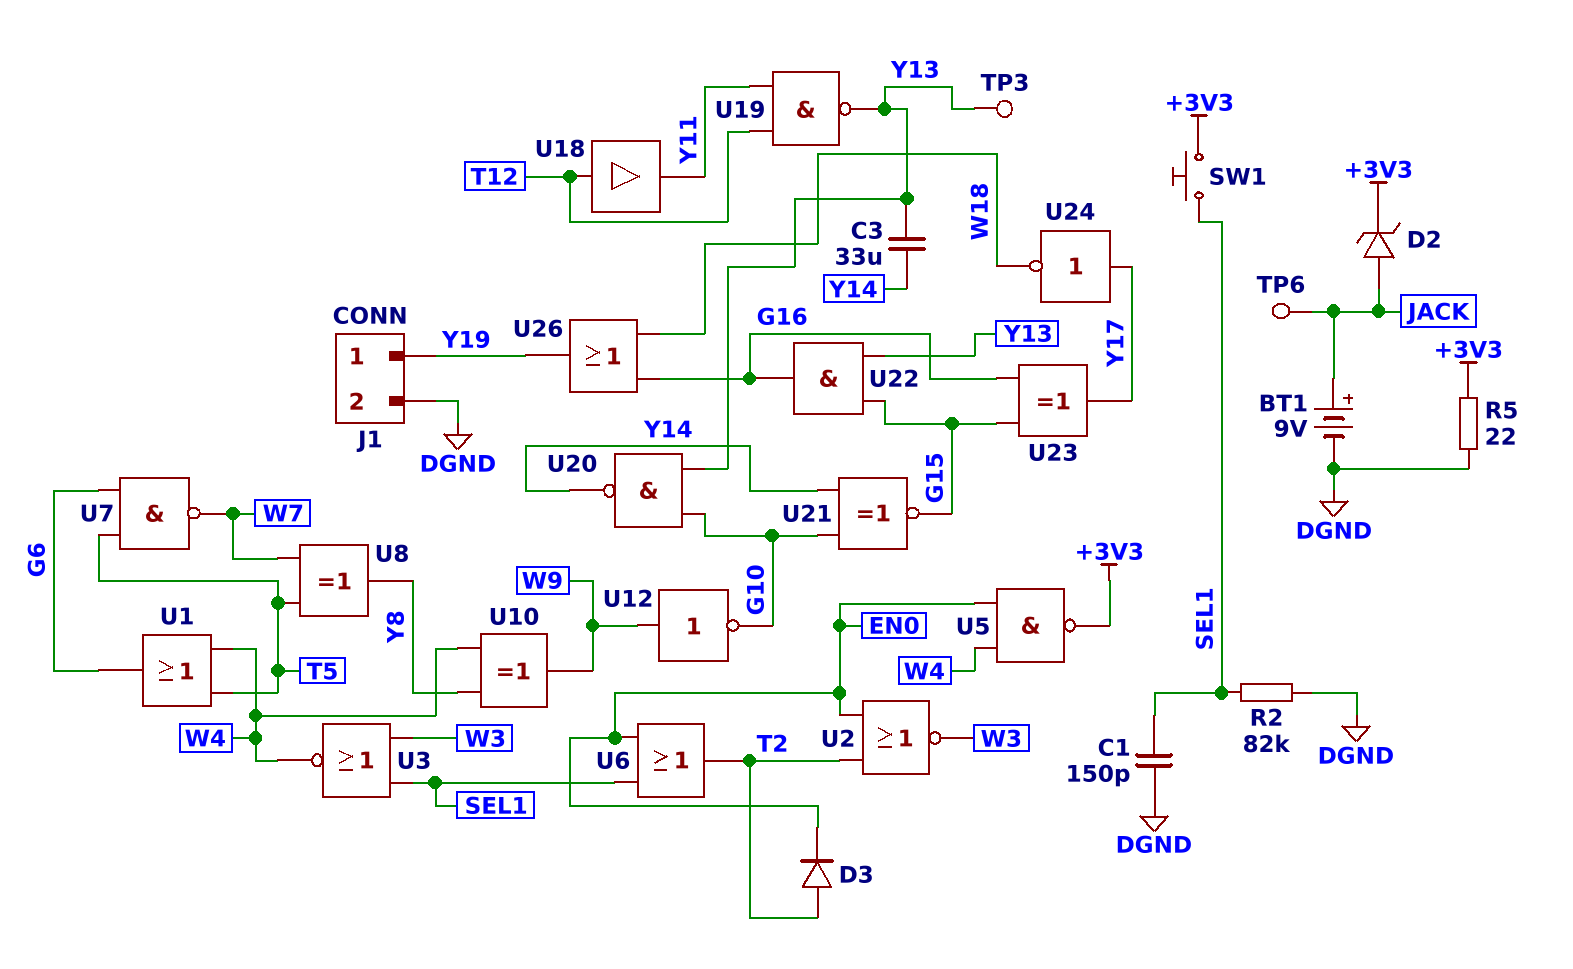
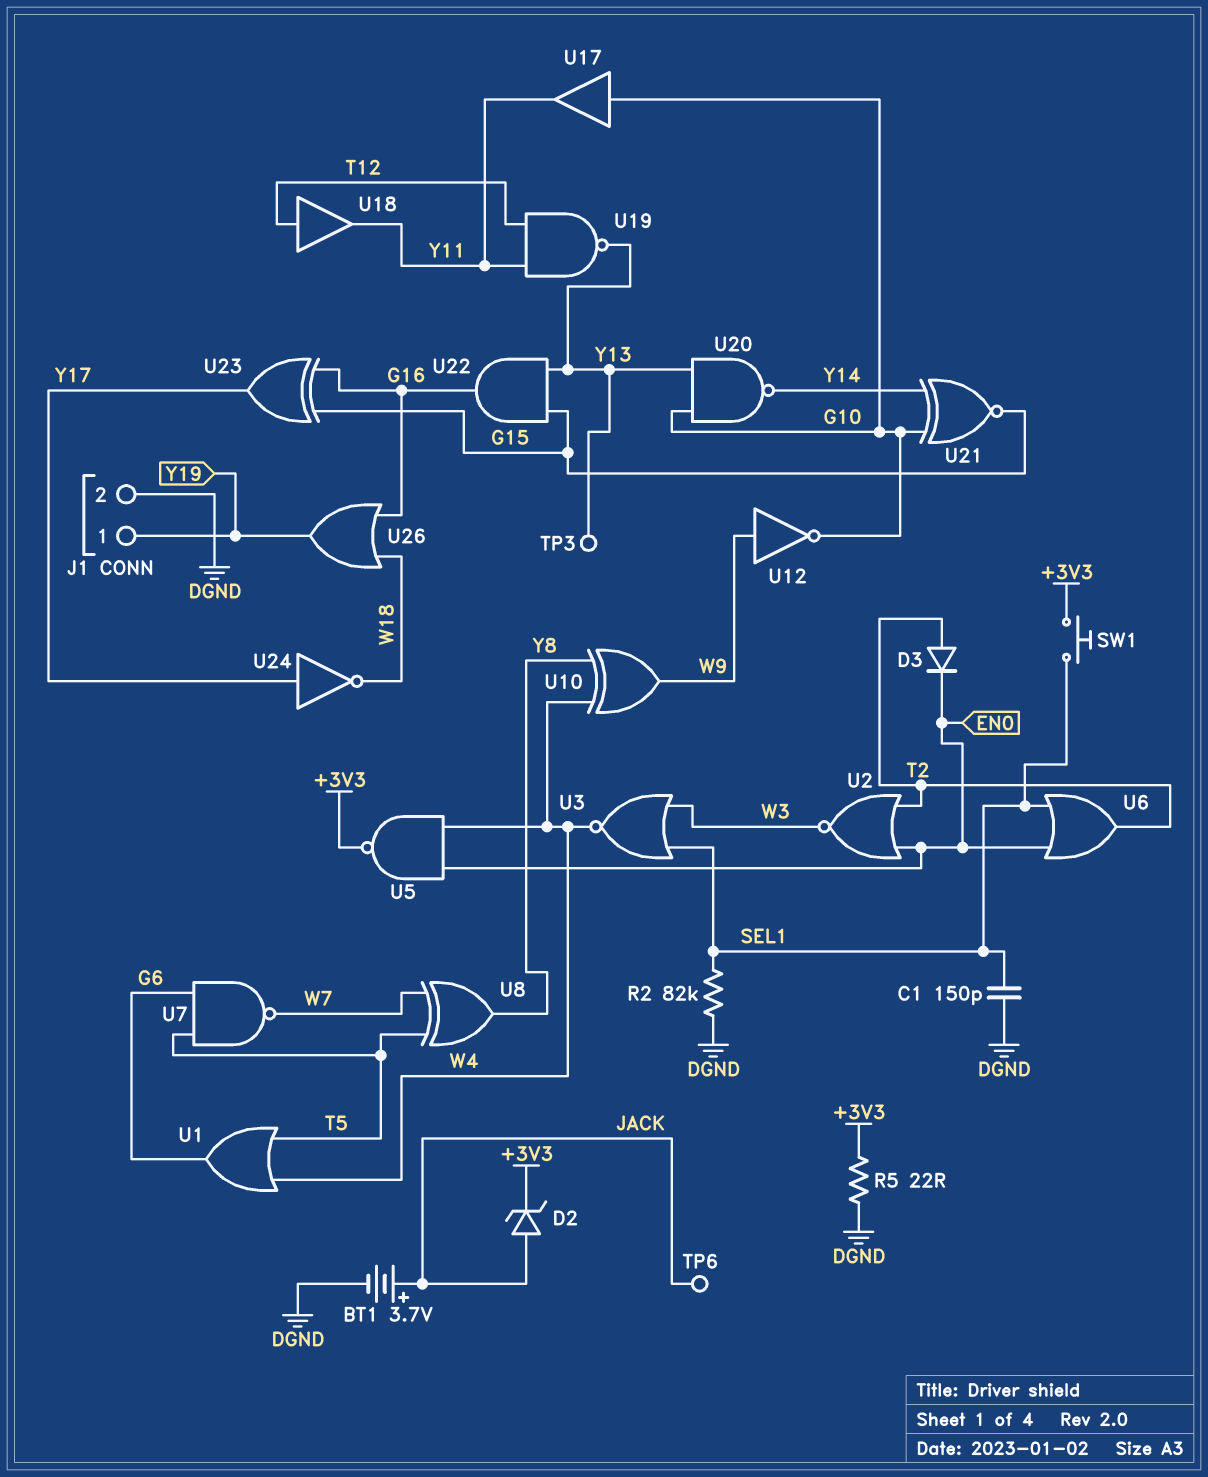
BT1: 9V (plus JACK, minus DGND) -> 3.7V (plus JACK, minus DGND)
C3: 33uF (Y13, Y14) -> none
U17: none -> buffer (in G10, out Y11)

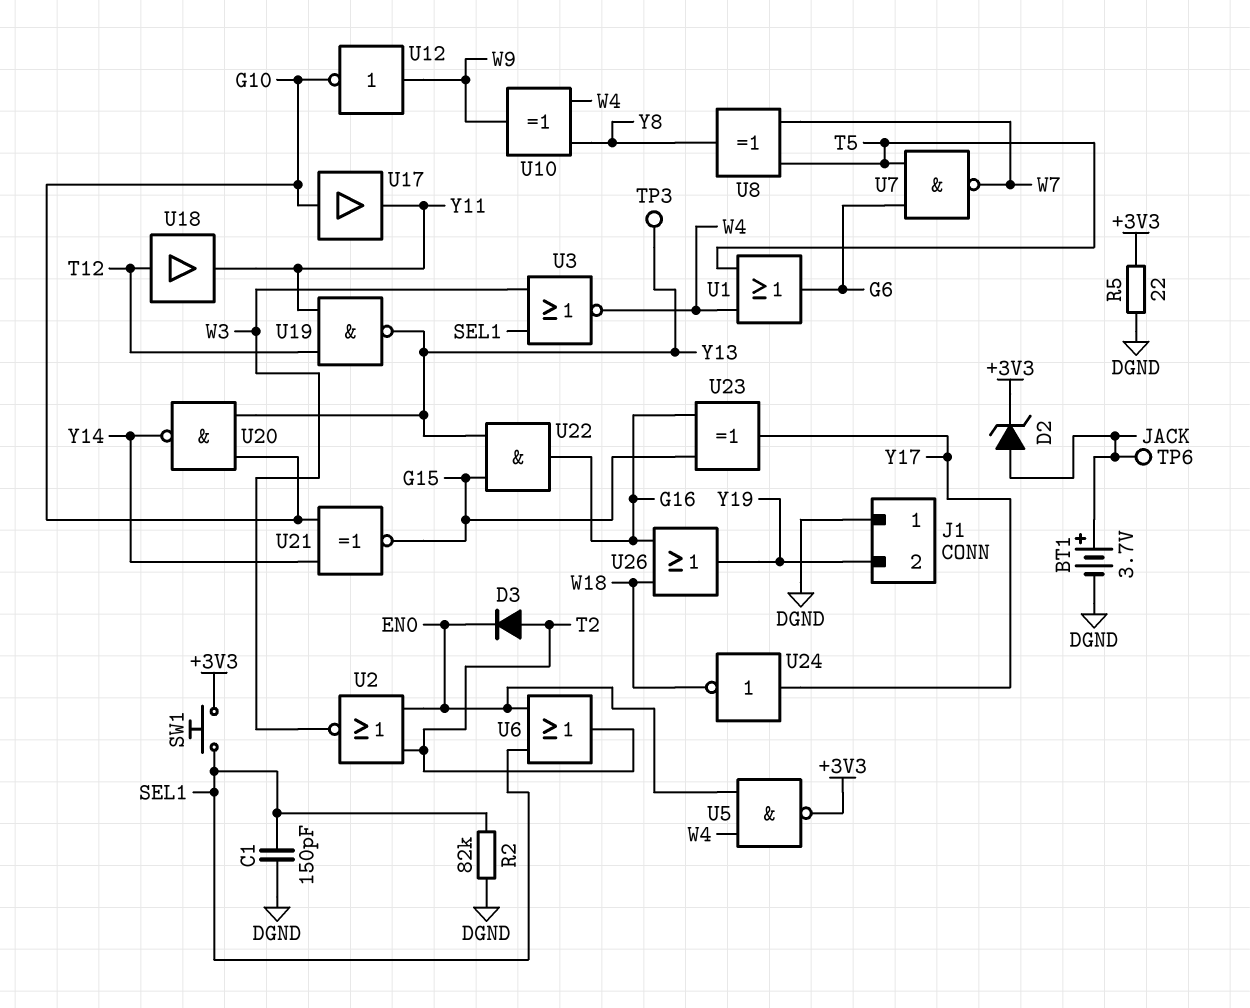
J1 pin 1: Y19 -> DGND
J1 pin 2: DGND -> Y19

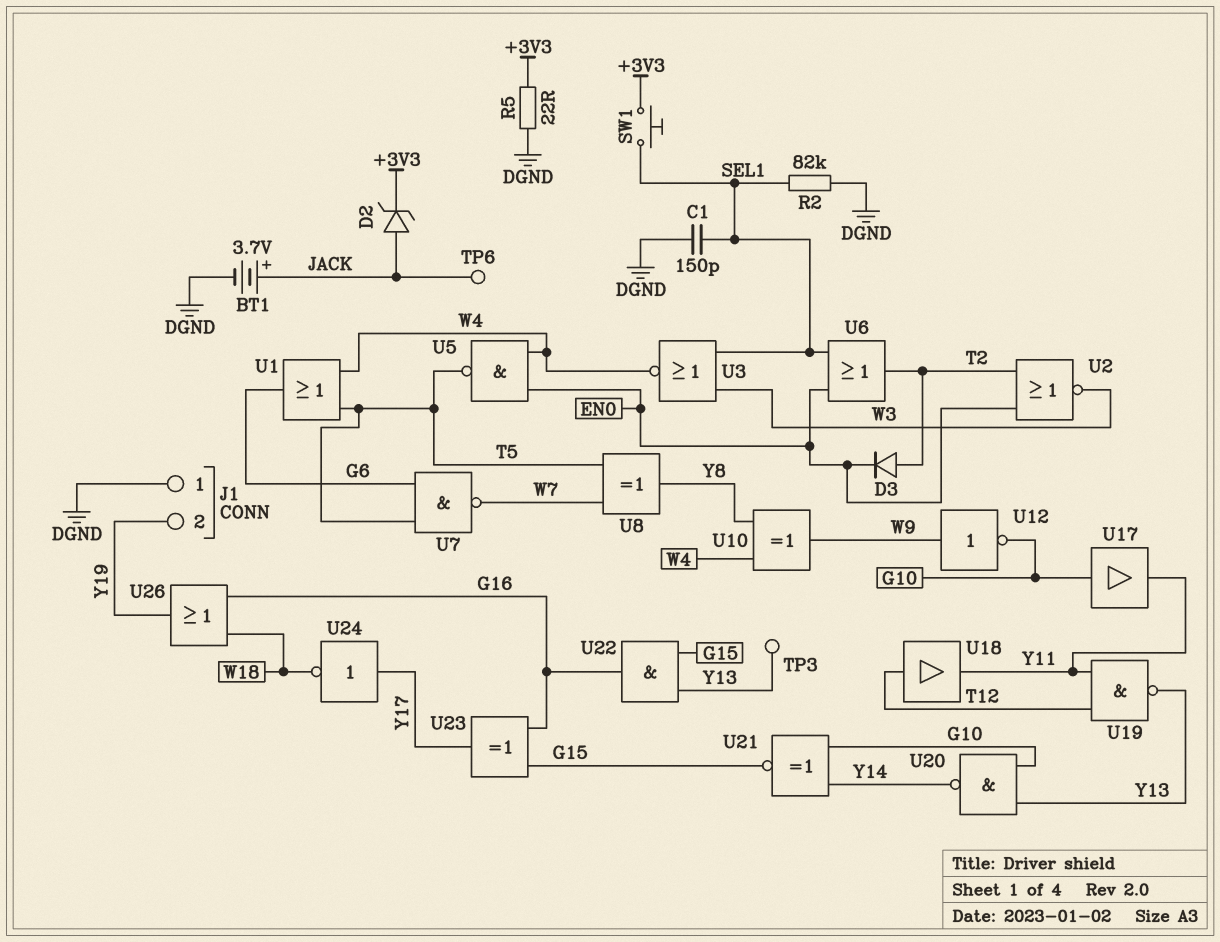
U5: NAND (in EN0, in W4, out +3V3) -> NAND (in EN0, in W4, out T5)

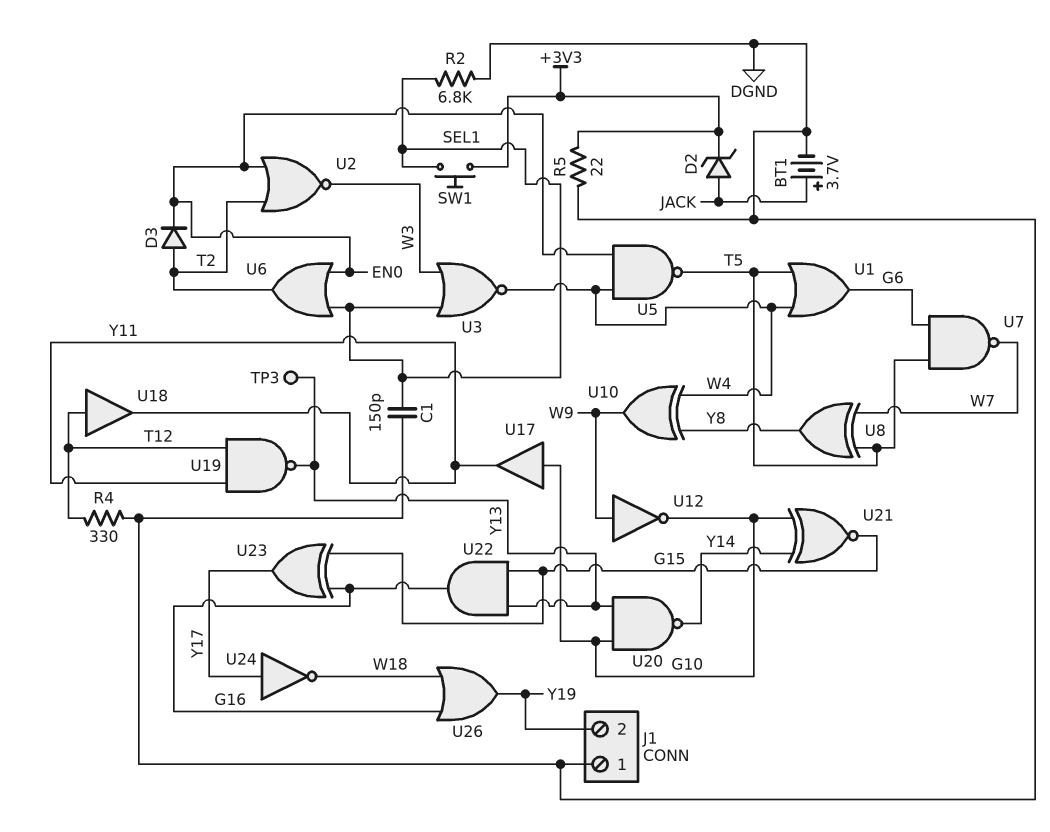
R2: 82k (DGND, SEL1) -> 6.8k (DGND, SEL1)
R4: none -> 330 (DGND, T12)
TP6: test point (JACK) -> none

